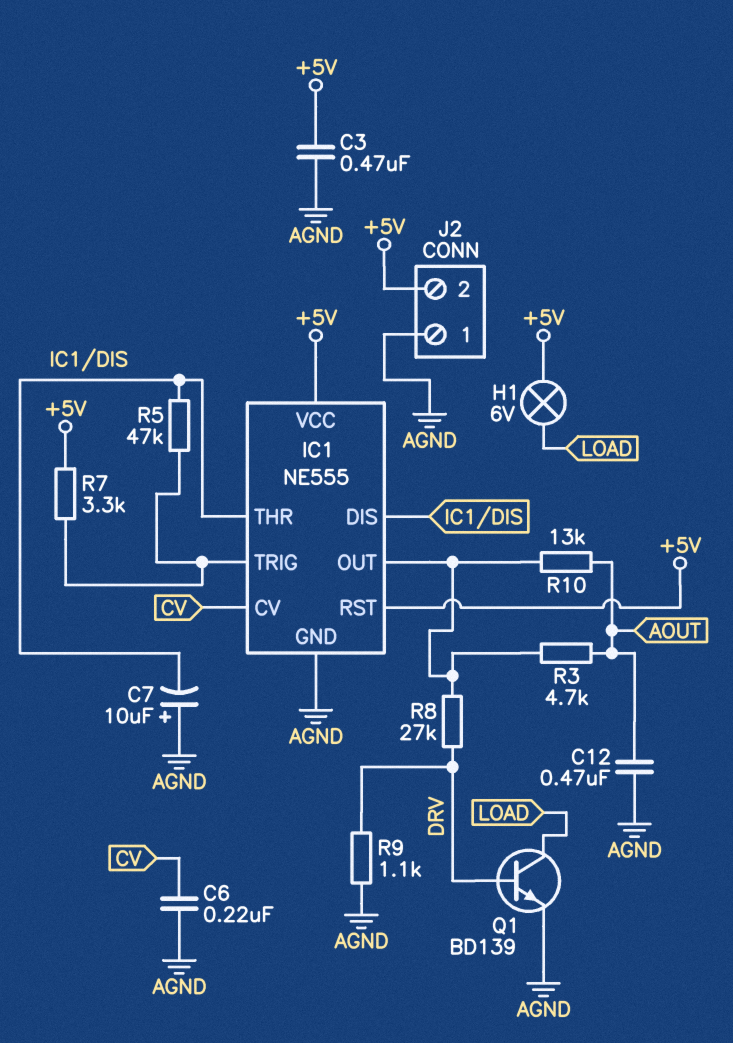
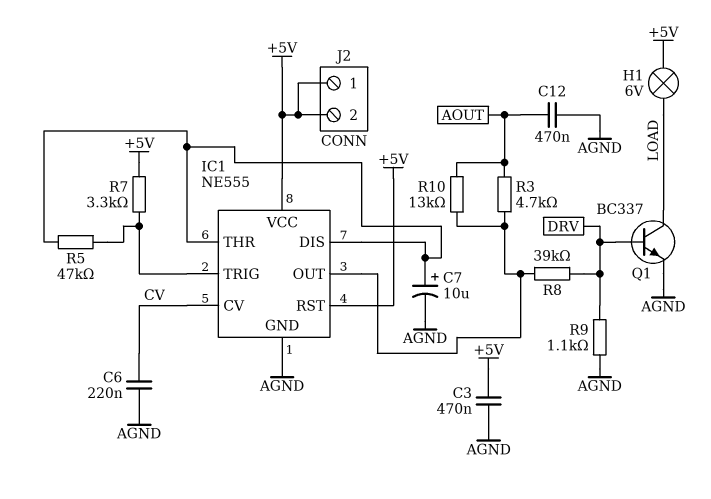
C7: 10uF (plus AGND, minus IC1/DIS) -> 10uF (plus IC1/DIS, minus AGND)
J2 pin 1: AGND -> +5V
Q1: NPN BD139 (B DRV, C LOAD, E AGND) -> NPN BC337 (B DRV, C LOAD, E AGND)
R8: 27k (DRV, IC1/OUT) -> 39k (DRV, IC1/OUT)

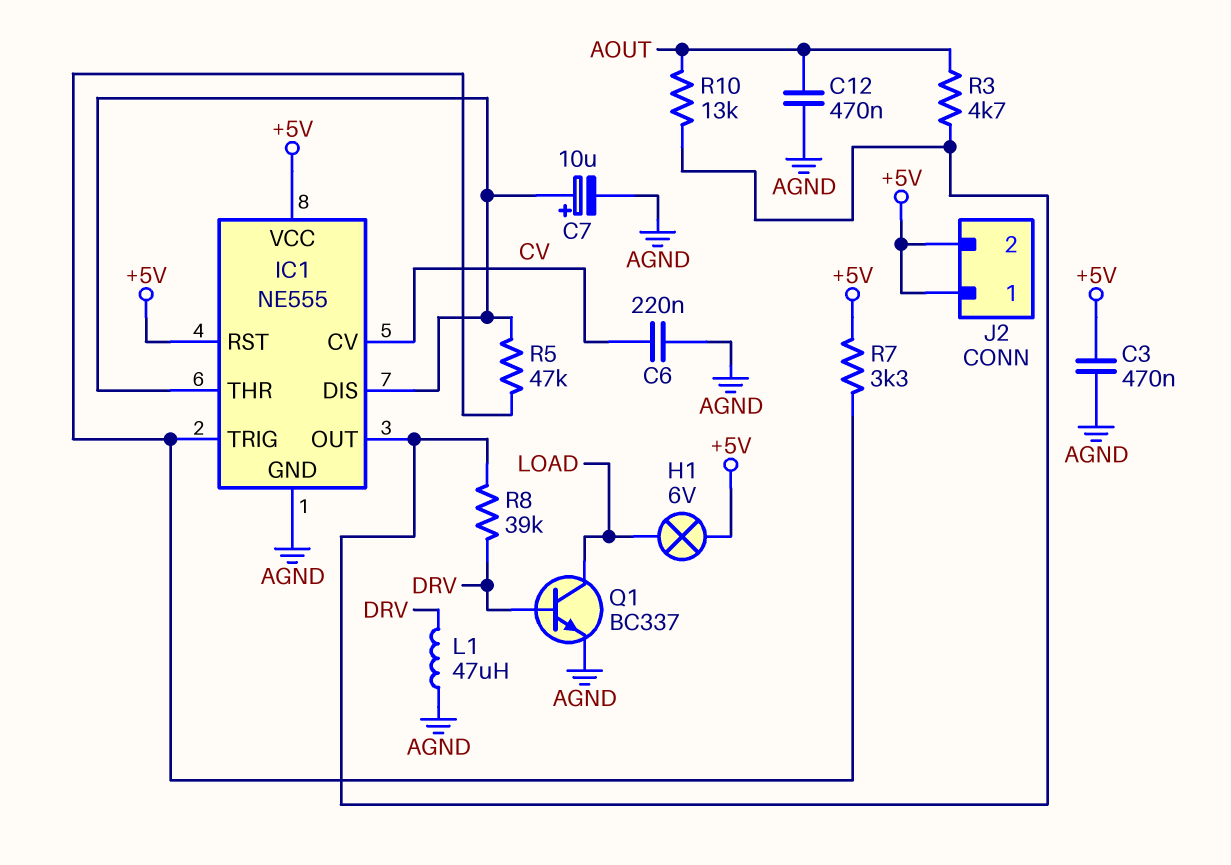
L1: none -> 47uH (AGND, DRV)
R9: 1.1k (AGND, DRV) -> none

